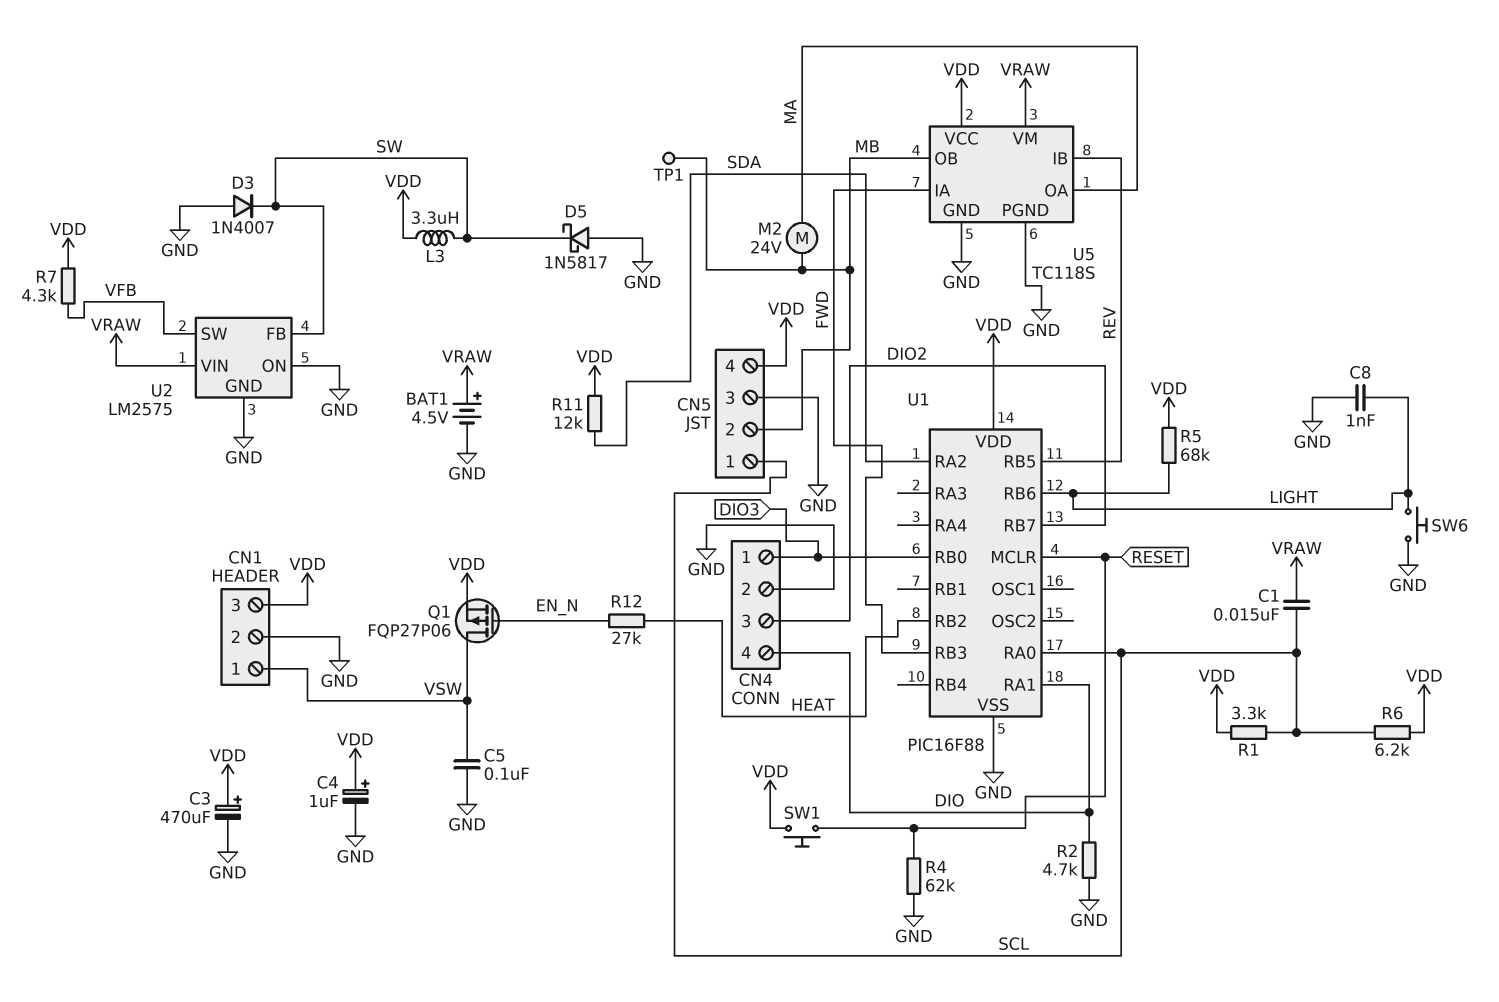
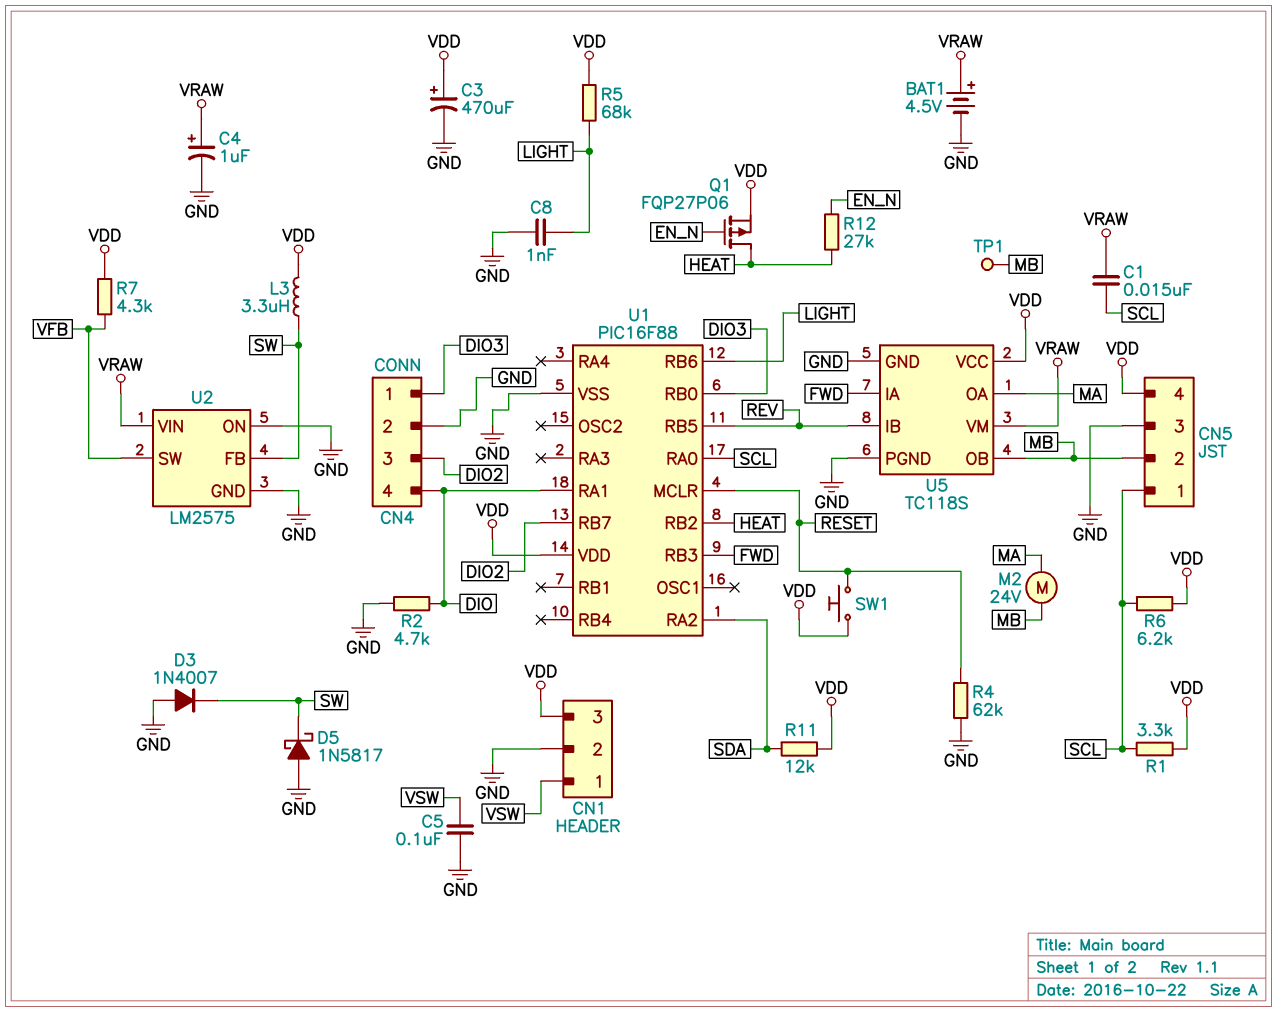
C4: 1uF (plus VDD, minus GND) -> 1uF (plus VRAW, minus GND)
Q1: PMOS FQP27P06 (G EN_N, D VSW, S VDD) -> PMOS FQP27P06 (G EN_N, D HEAT, S VDD)
SW6: button (GND, LIGHT) -> none

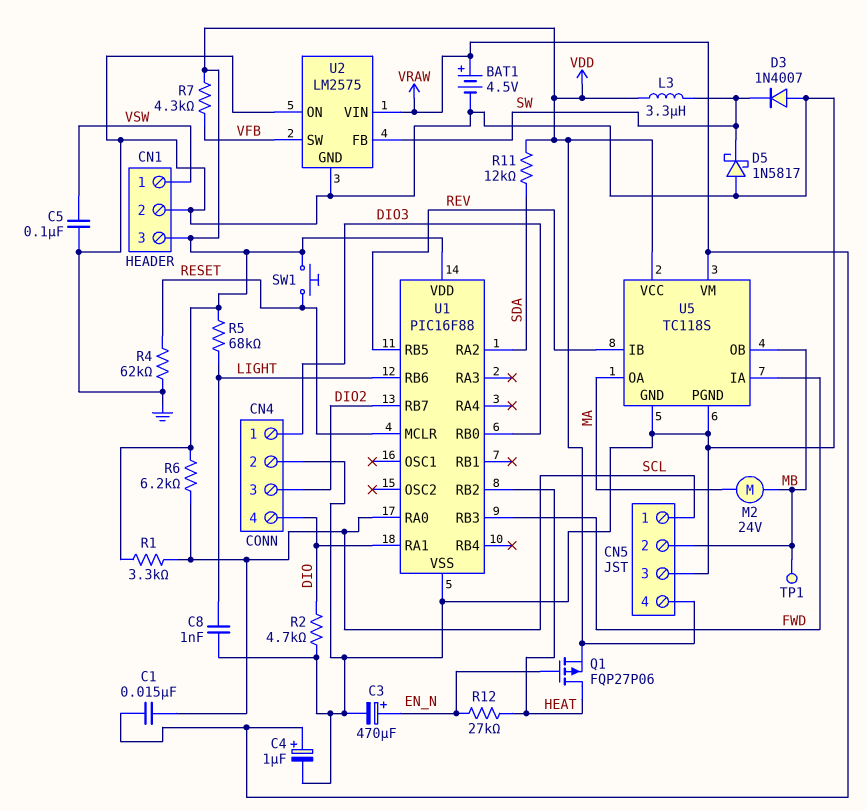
C3: 470uF (plus VDD, minus GND) -> 470uF (plus EN_N, minus GND)

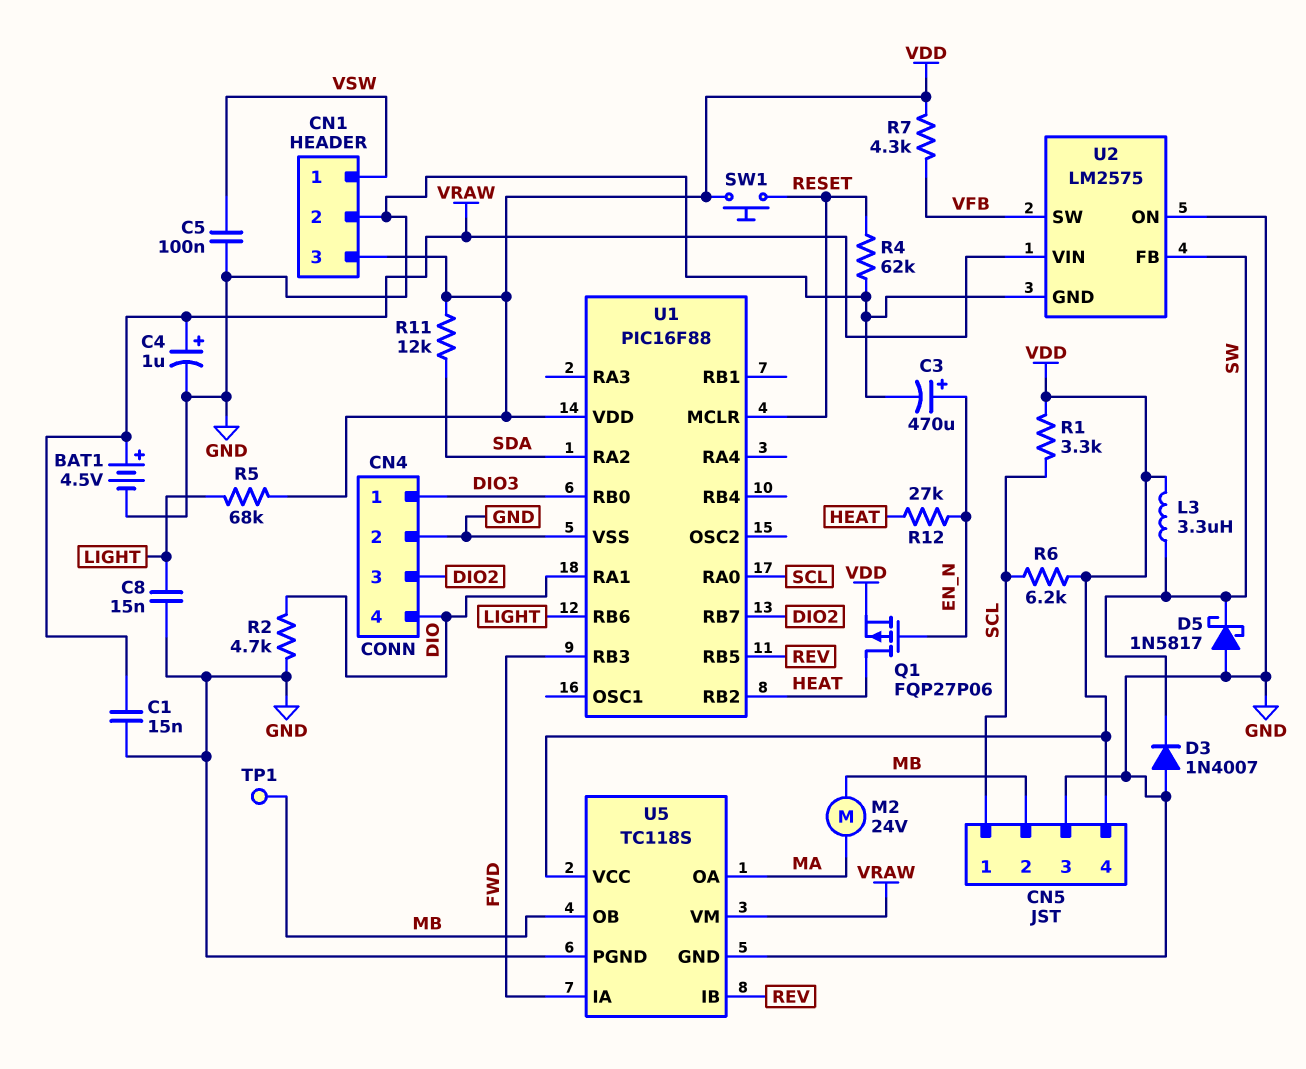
C1: 15nF (SCL, VRAW) -> 15nF (GND, VRAW)
C8: 1nF (GND, LIGHT) -> 15nF (GND, LIGHT)

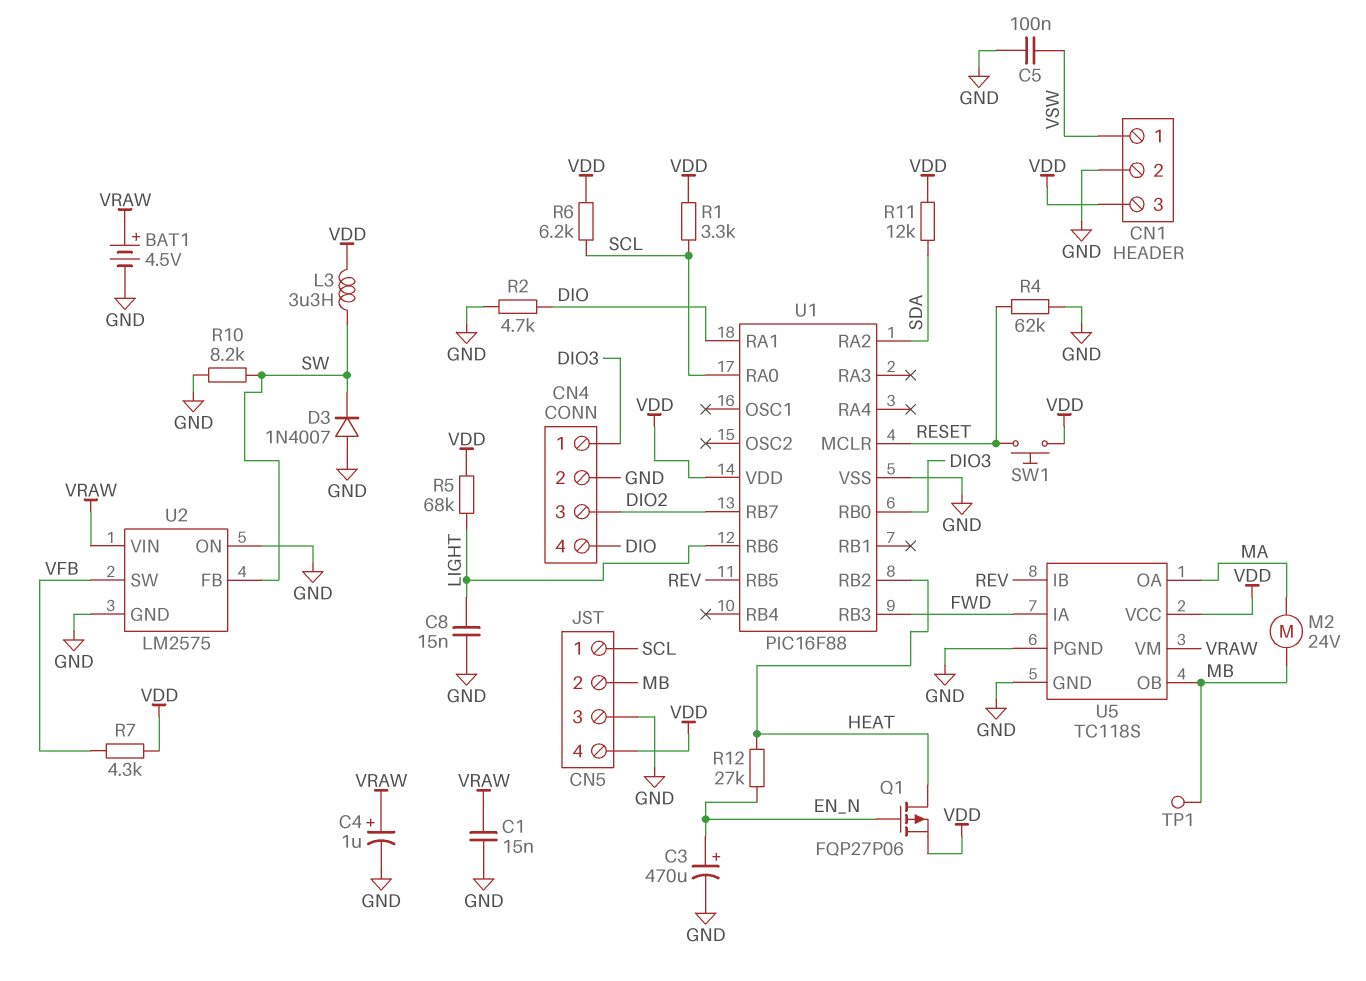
D5: schottky 1N5817 (A GND, K SW) -> none
R10: none -> 8.2k (GND, SW)

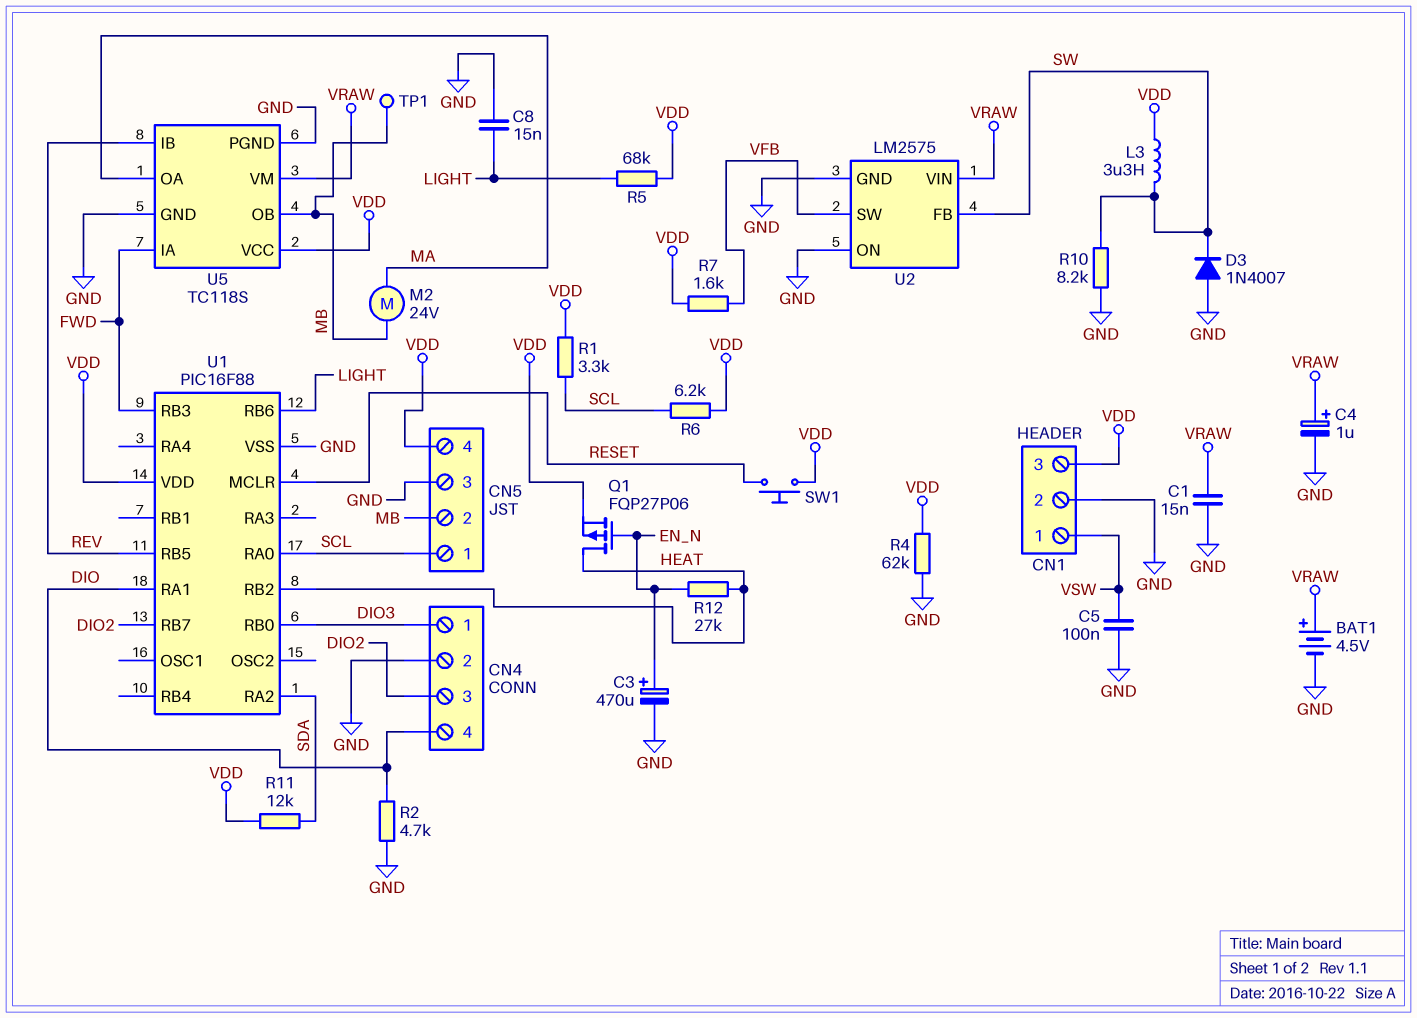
R4: 62k (GND, RESET) -> 62k (GND, VDD)
R7: 4.3k (VDD, VFB) -> 1.6k (VDD, VFB)

